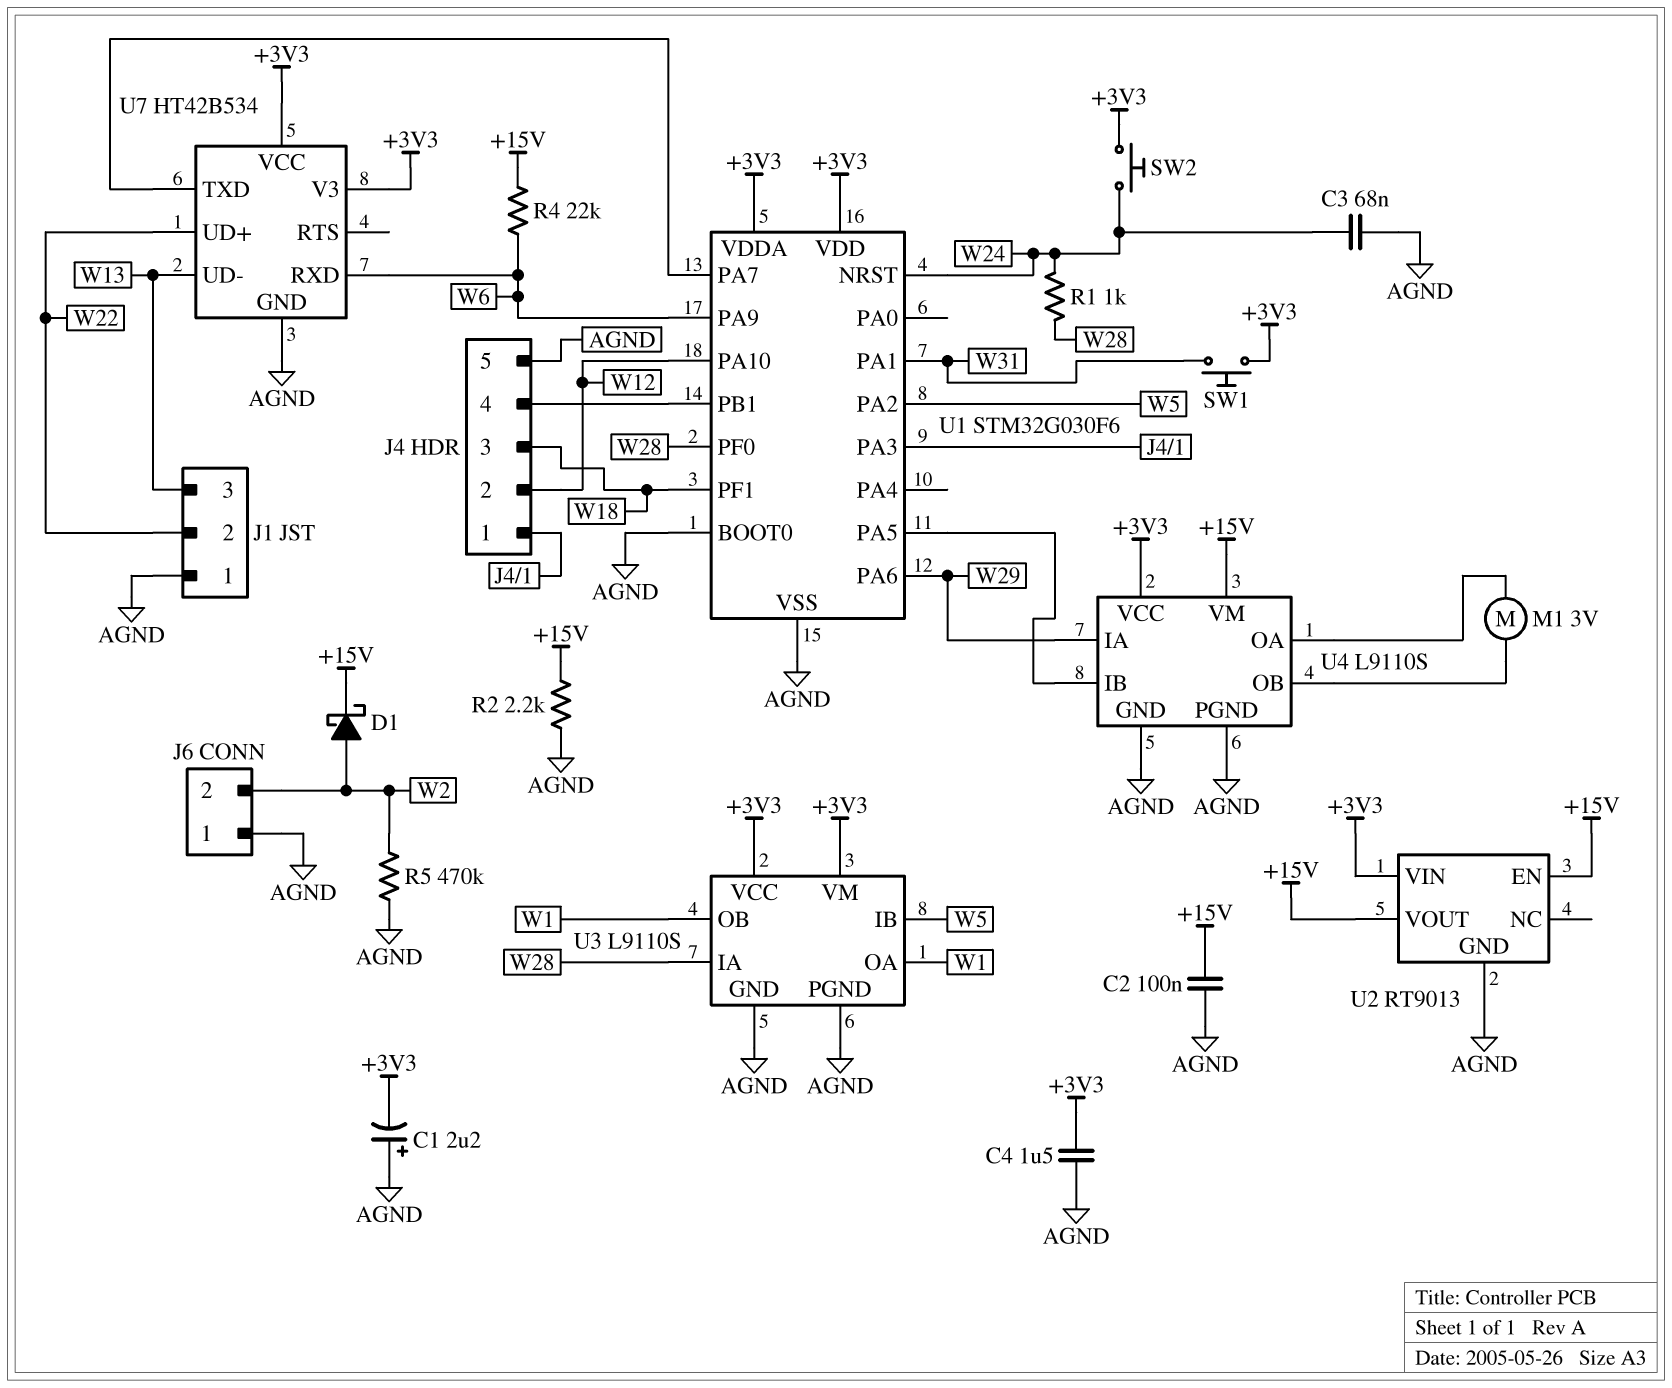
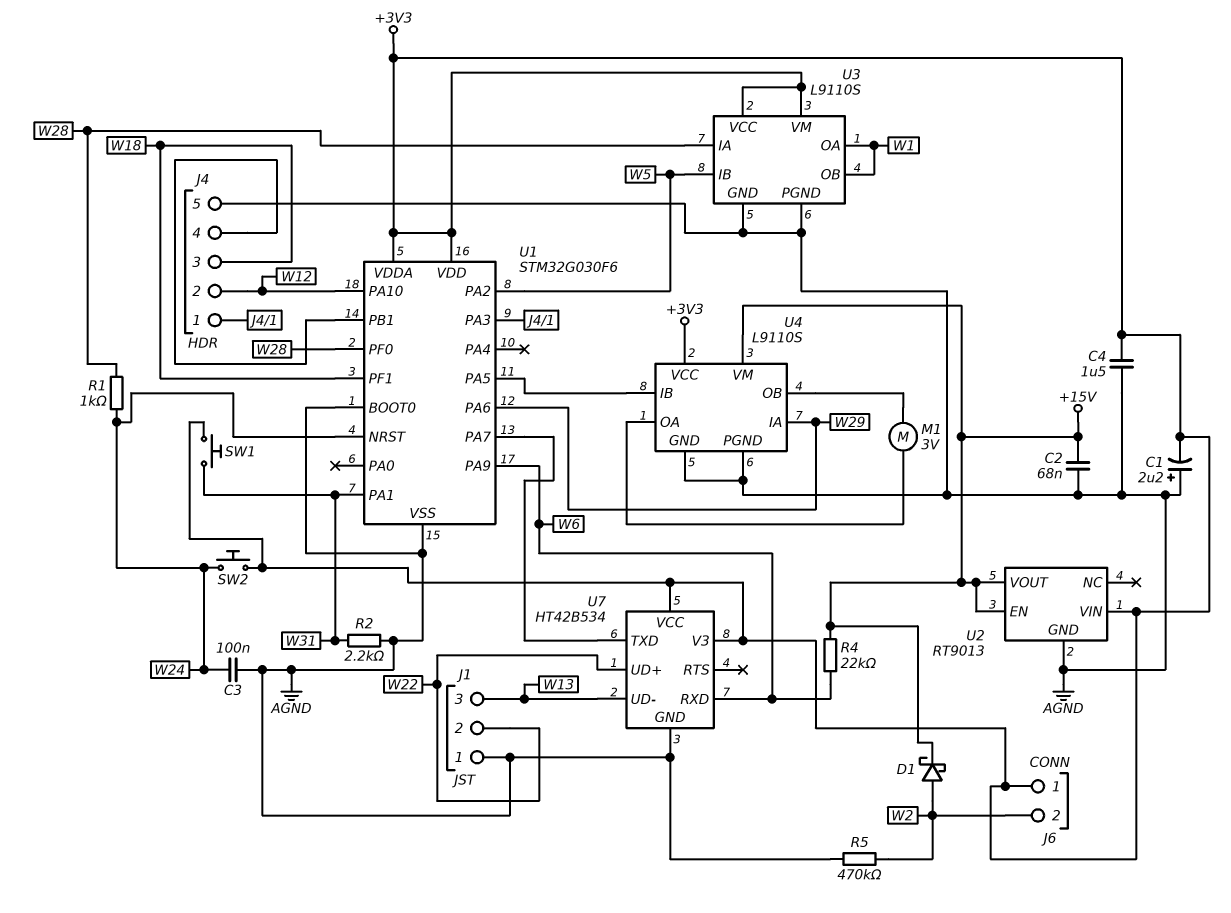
C2: 100nF (+15V, AGND) -> 68nF (+15V, AGND)
C3: 68nF (AGND, W24) -> 100nF (AGND, W24)
J6 pin 1: AGND -> +3V3
R2: 2.2k (+15V, AGND) -> 2.2k (AGND, W31)

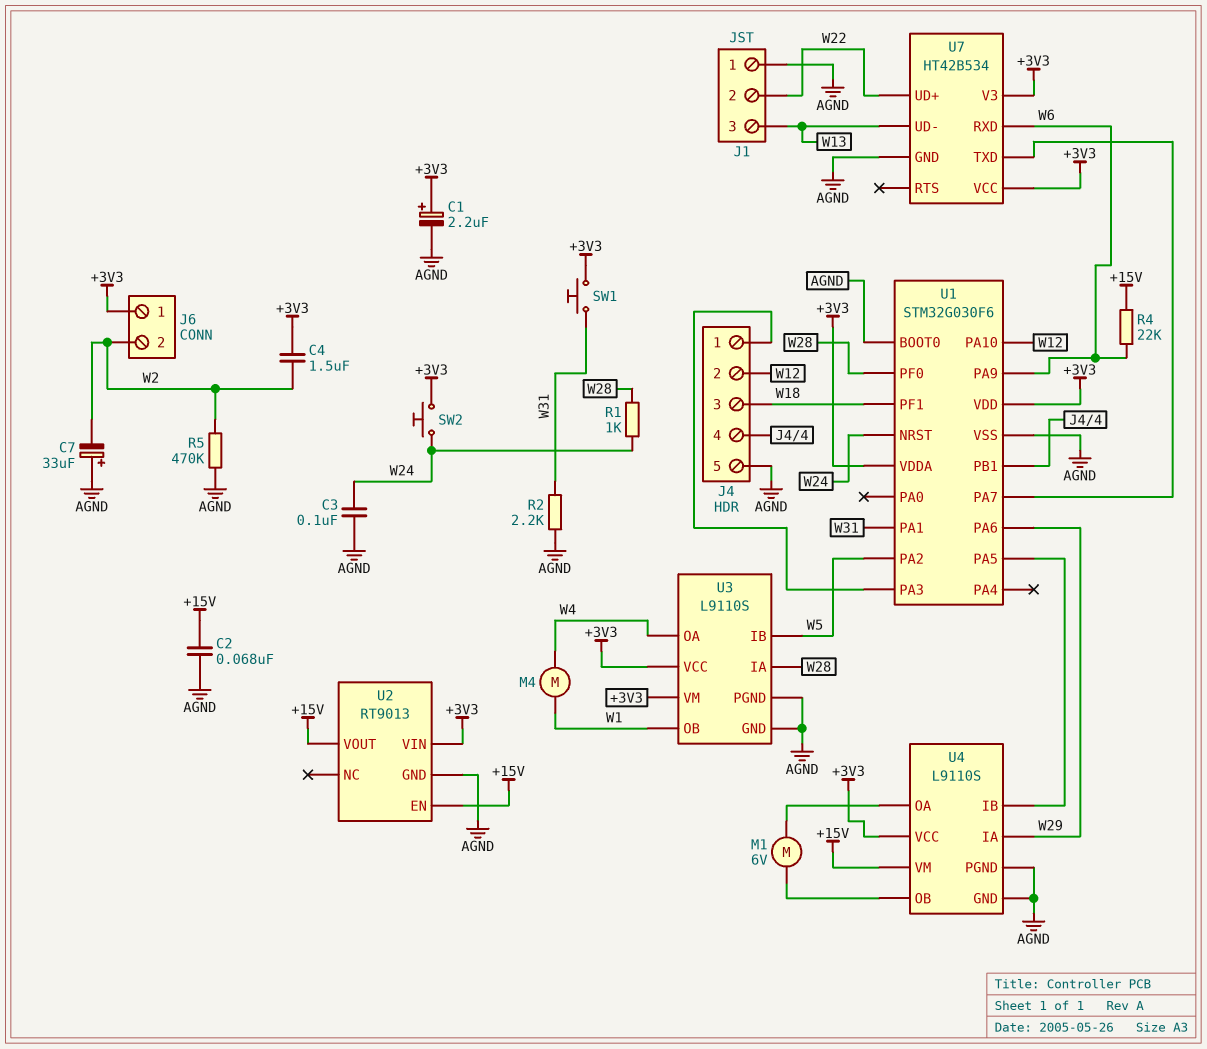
C1: 2.2uF (plus AGND, minus +3V3) -> 2.2uF (plus +3V3, minus AGND)
C4: 1.5uF (+3V3, AGND) -> 1.5uF (+3V3, W2)
C7: none -> 33uF (plus AGND, minus W2)
D1: schottky (A W2, K +15V) -> none
M1: motor 3V (U4/OA, U4/OB) -> motor 6V (U4/OA, U4/OB)
M4: none -> motor (W1, W4)
U3 pin OA: W1 -> W4

